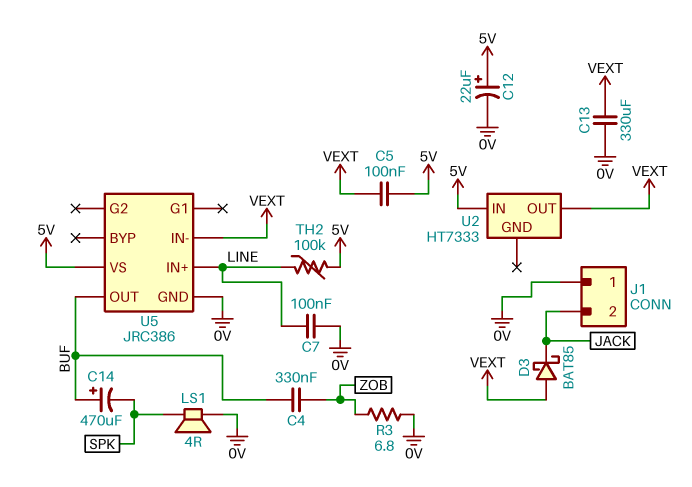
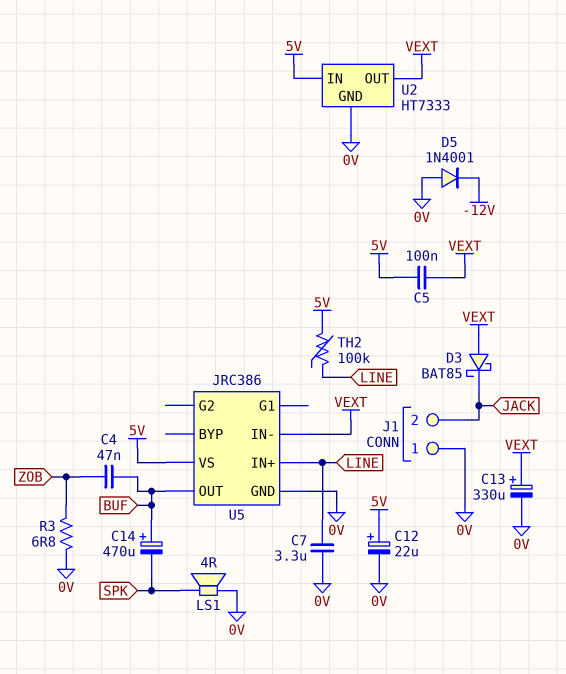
C4: 330nF (BUF, ZOB) -> 47nF (BUF, ZOB)
C7: 100nF (0V, LINE) -> 3.3uF (0V, LINE)
C13: 330uF (0V, VEXT) -> 330uF (plus VEXT, minus 0V)
D5: none -> diode 1N4001 (A 0V, K -12V)
U2 pin GND: none -> 0V

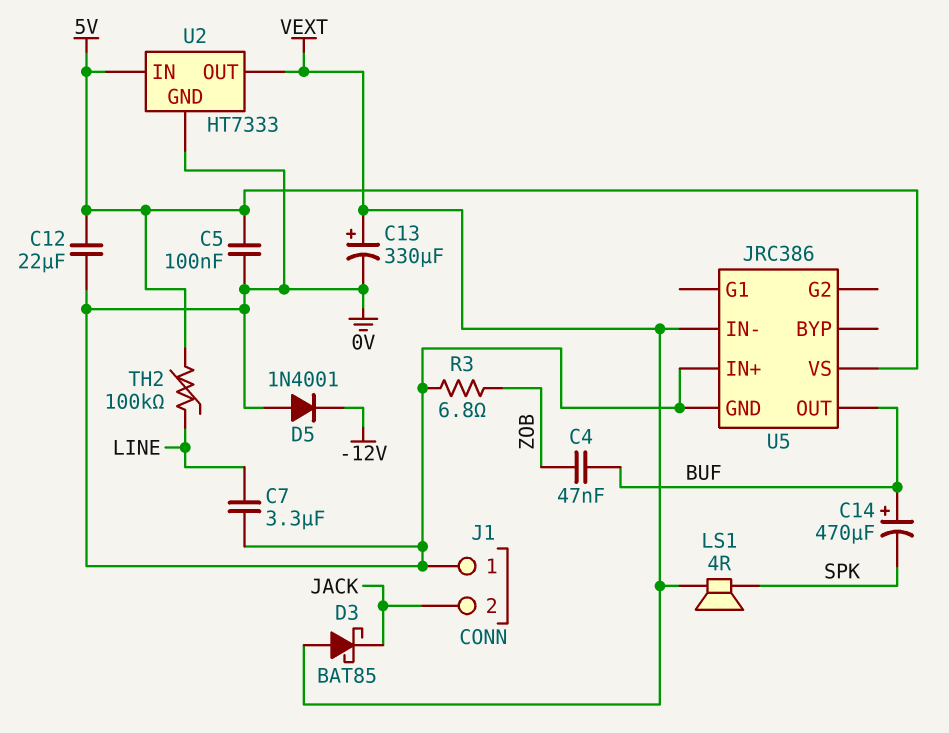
C5: 100nF (5V, VEXT) -> 100nF (0V, 5V)
C12: 22uF (plus 5V, minus 0V) -> 22uF (0V, 5V)
LS1: speaker 4R (0V, SPK) -> speaker 4R (SPK, VEXT)
U5 pin IN+: LINE -> 0V

